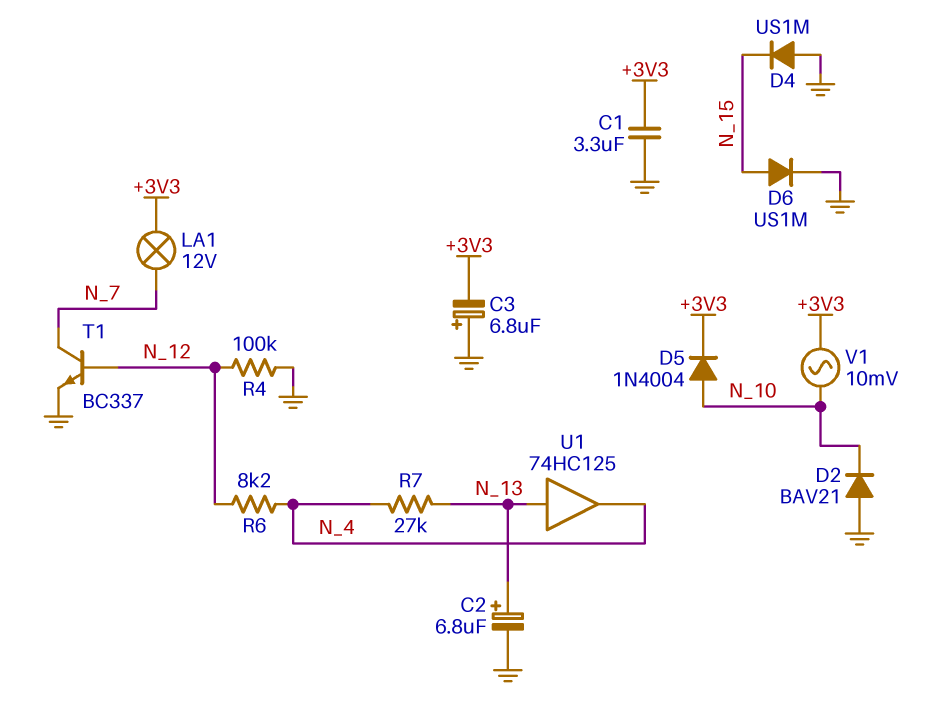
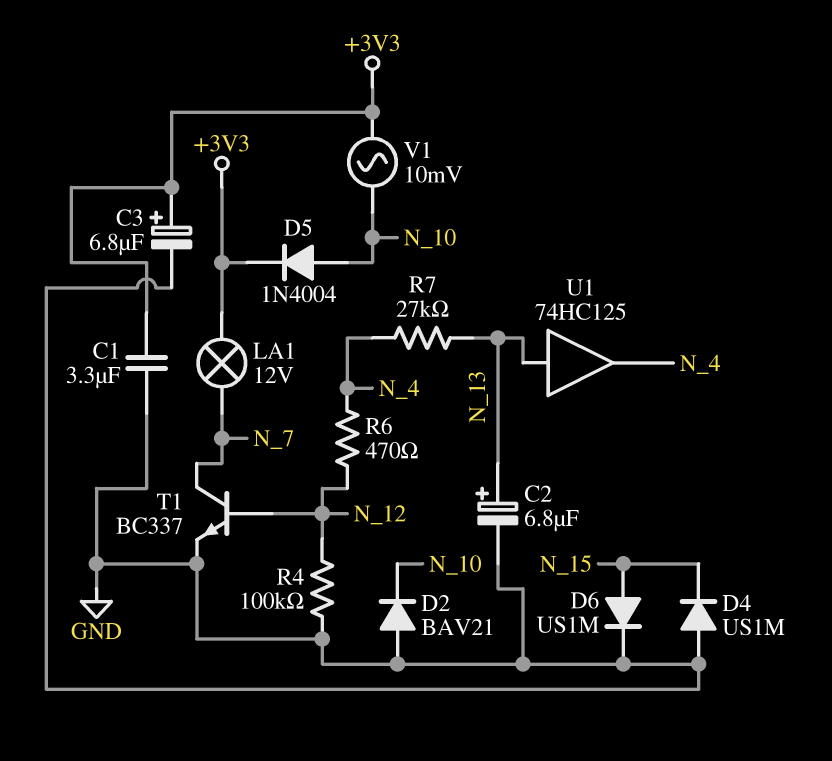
C3: 6.8uF (plus GND, minus +3V3) -> 6.8uF (plus +3V3, minus GND)
R6: 8.2k (N_4, N_12) -> 470 (N_4, N_12)

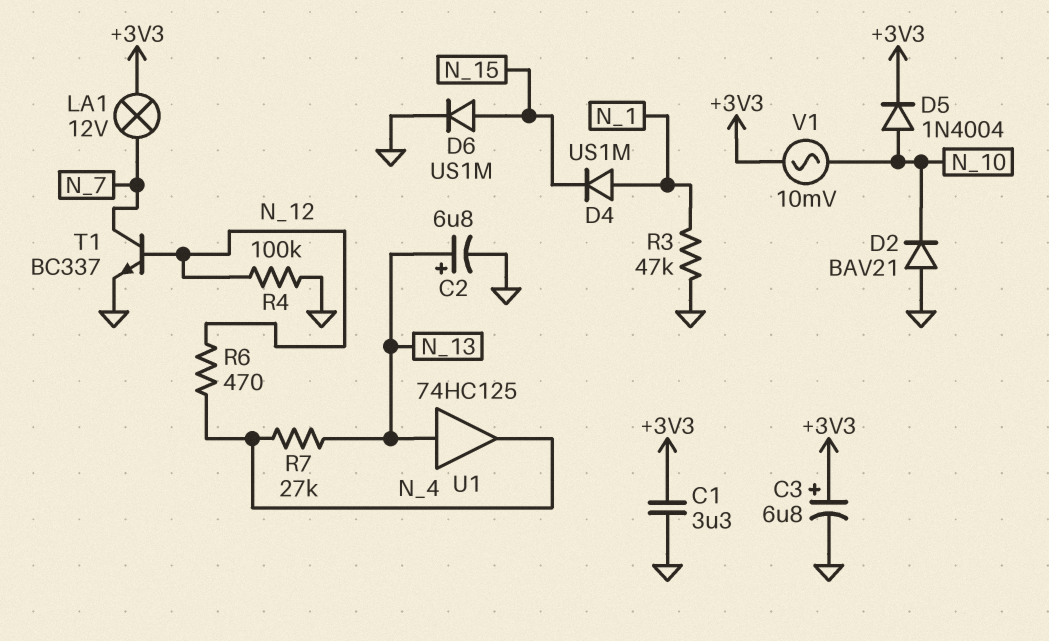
D4: diode US1M (A GND, K N_15) -> diode US1M (A N_1, K N_15)
R3: none -> 47k (GND, N_1)

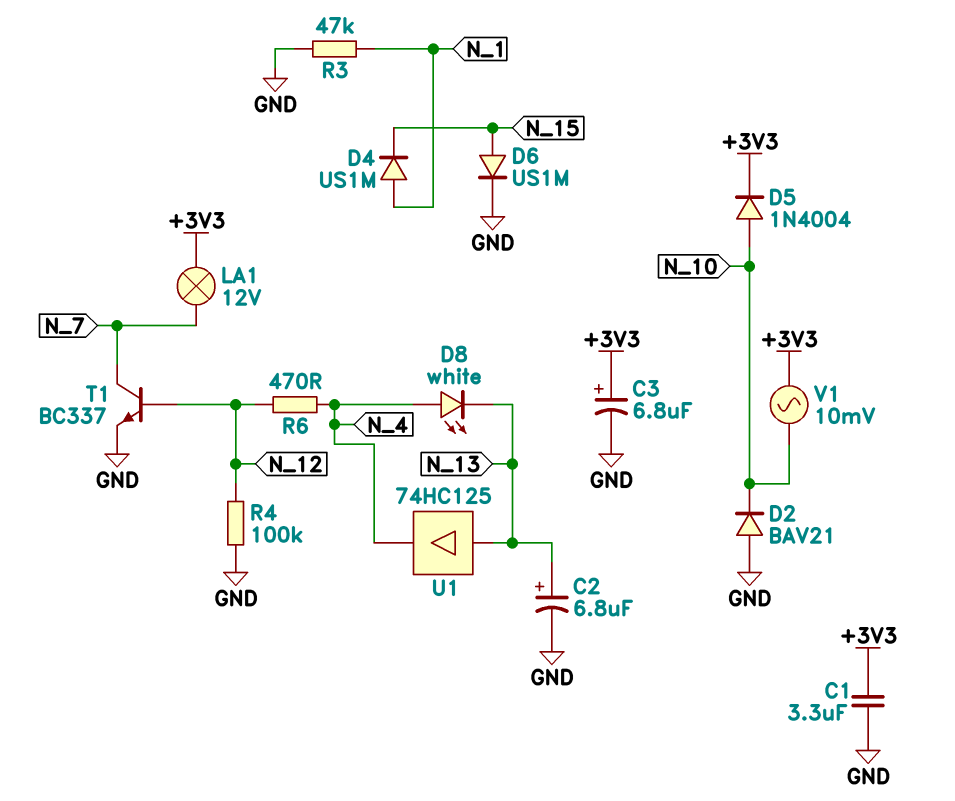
D8: none -> LED white (A N_4, K N_13)
R7: 27k (N_4, N_13) -> none

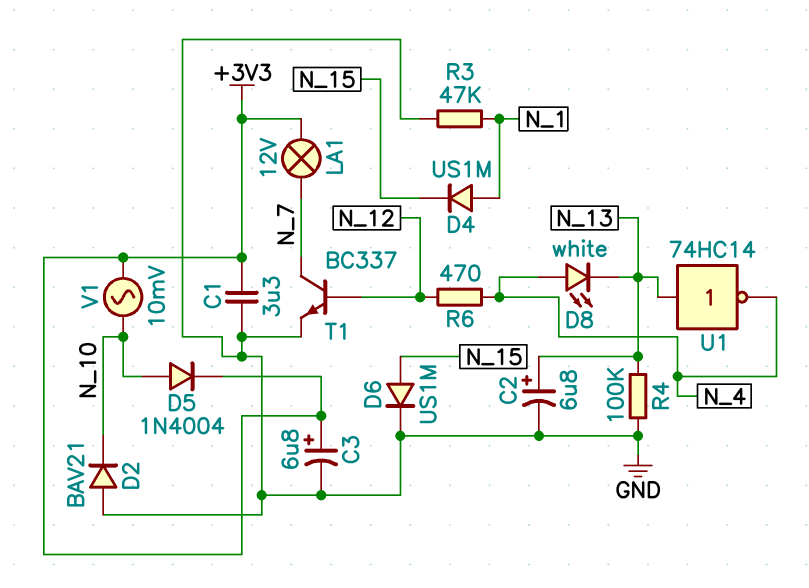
R4: 100k (GND, N_12) -> 100k (GND, N_13)
U1: buffer 74HC125 (in N_13, out N_4) -> NOT 74HC14 (in N_13, out N_4)

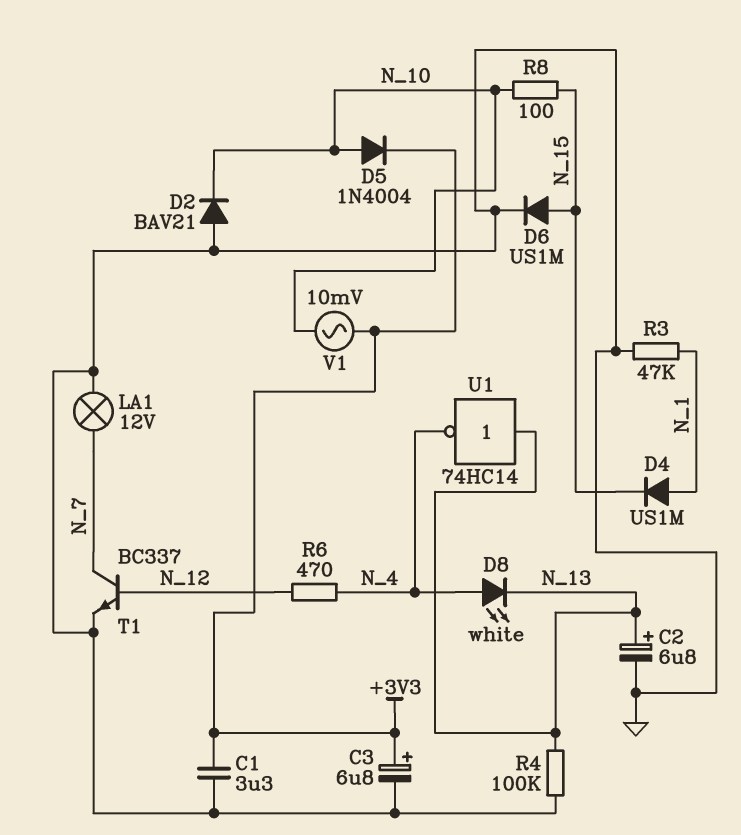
LA1: lamp 12V (+3V3, N_7) -> lamp 12V (GND, N_7)
R8: none -> 100 (N_10, N_15)

